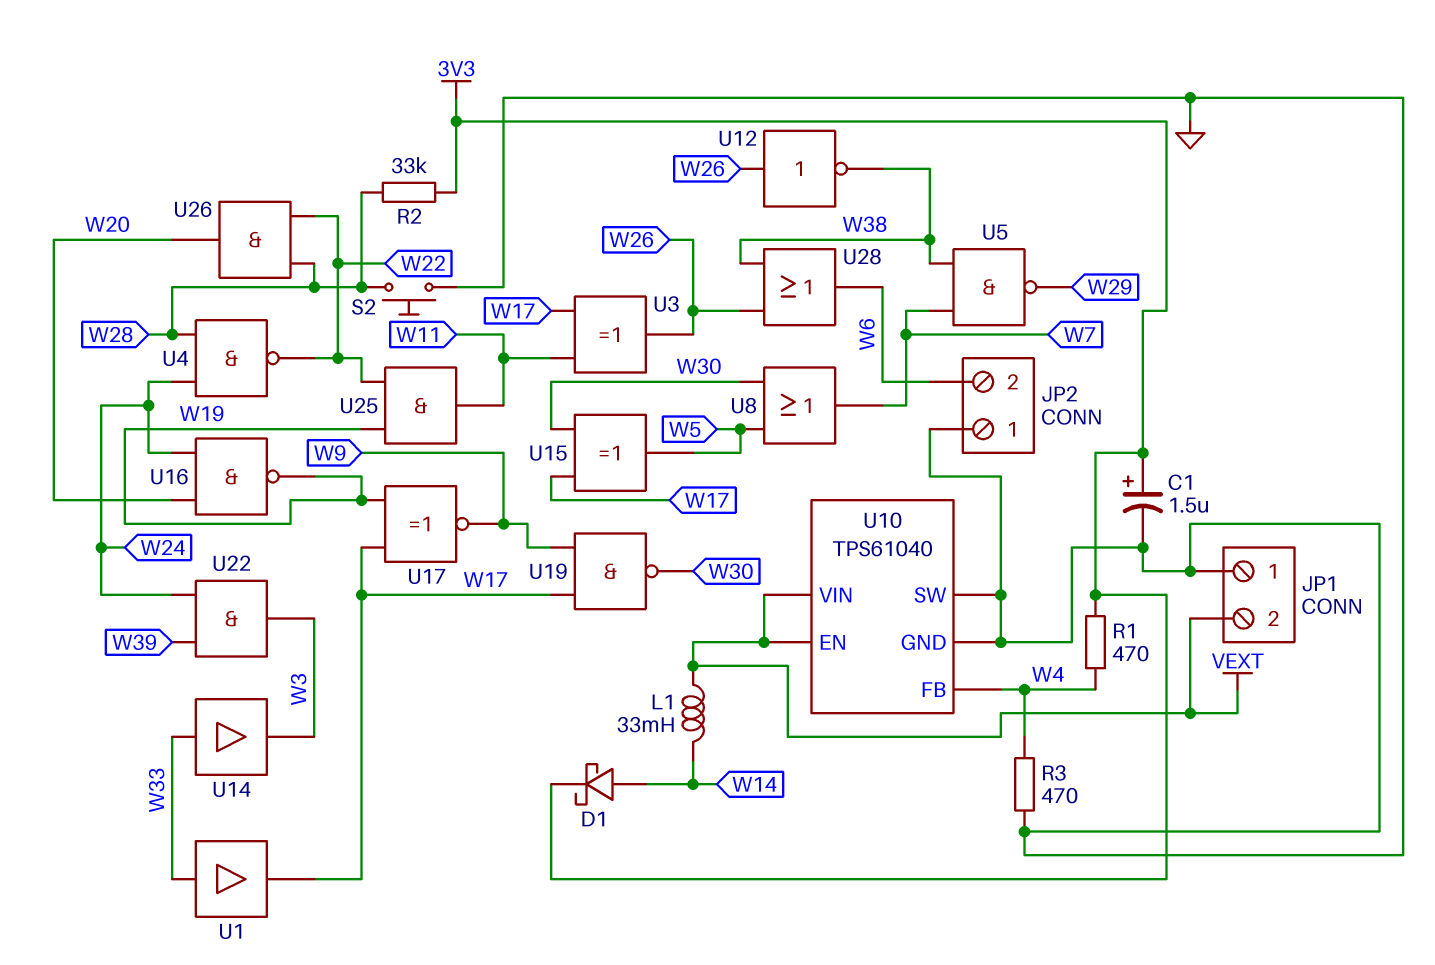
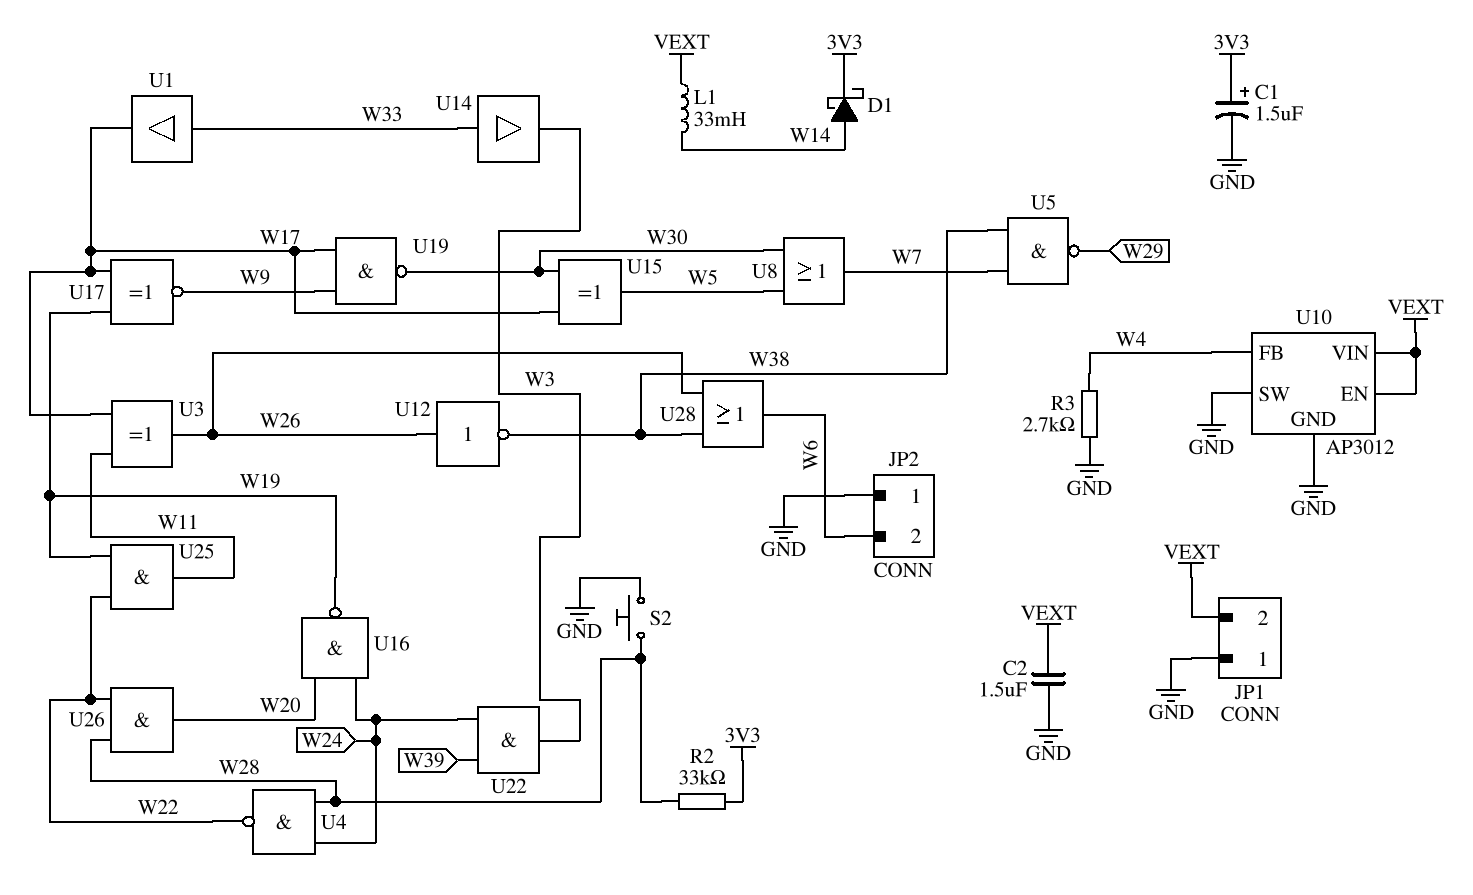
C2: none -> 1.5uF (GND, VEXT)
R1: 470 (3V3, W4) -> none
R3: 470 (GND, W4) -> 2.7k (GND, W4)
U10: TPS61040 -> AP3012

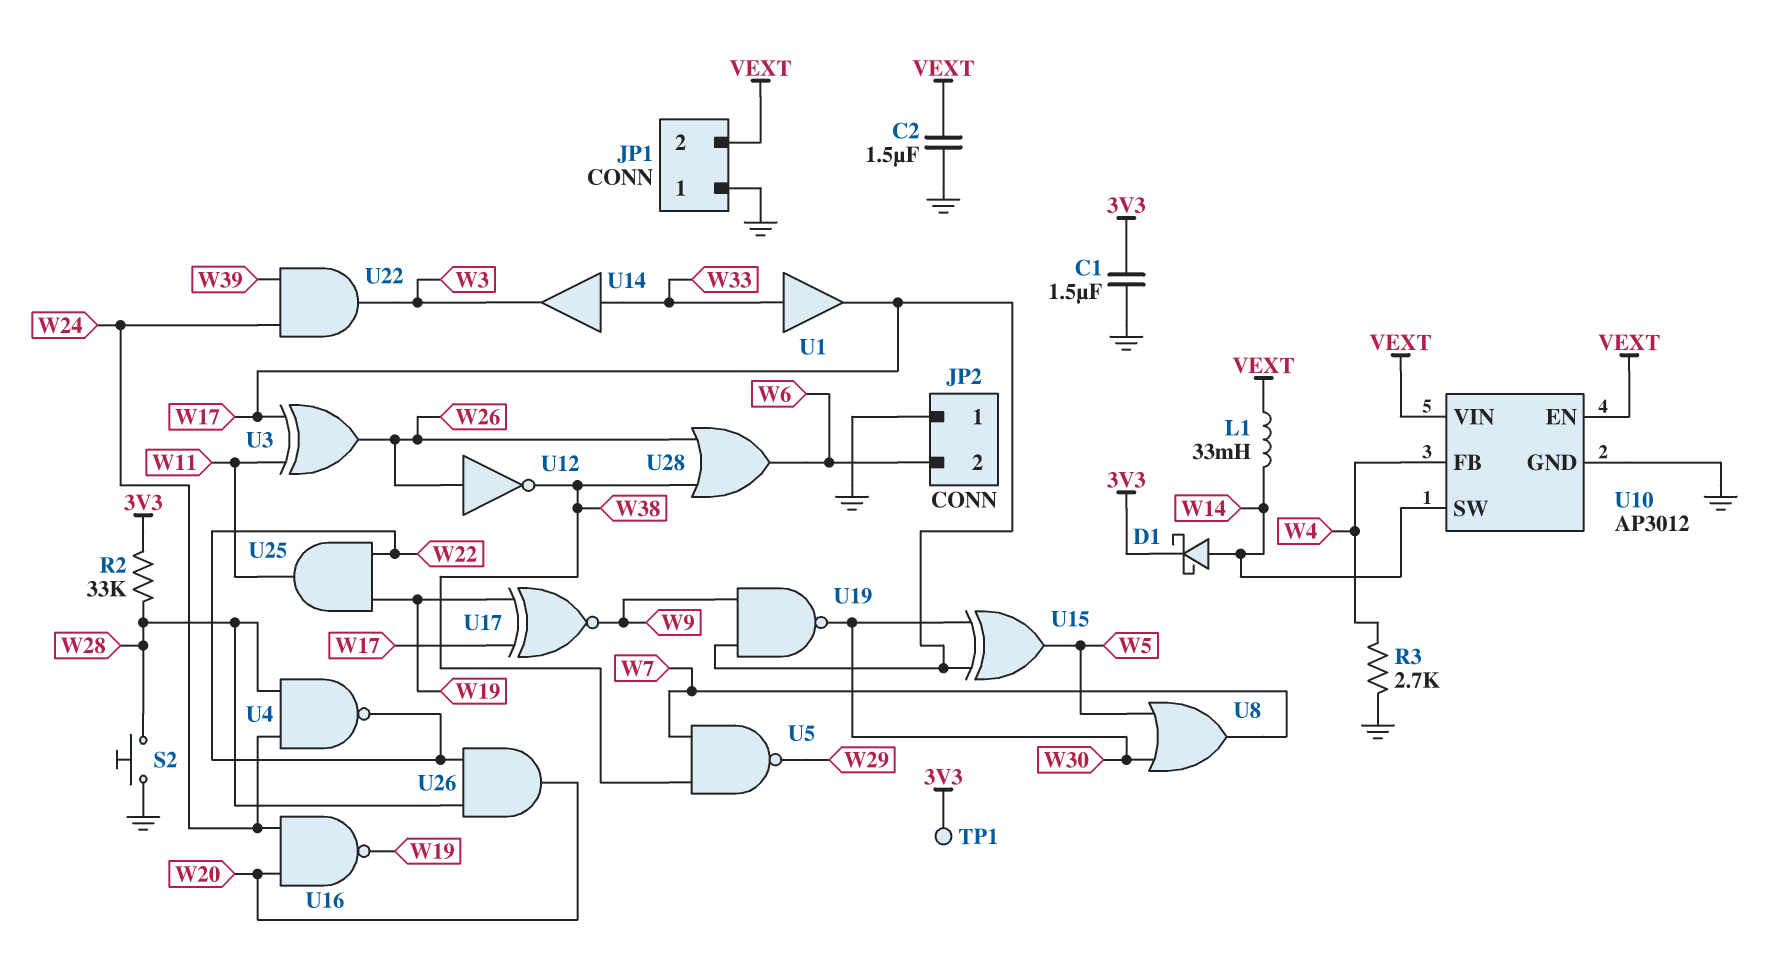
C1: 1.5uF (plus 3V3, minus GND) -> 1.5uF (3V3, GND)
TP1: none -> test point (3V3)
U10 pin SW: GND -> W14

